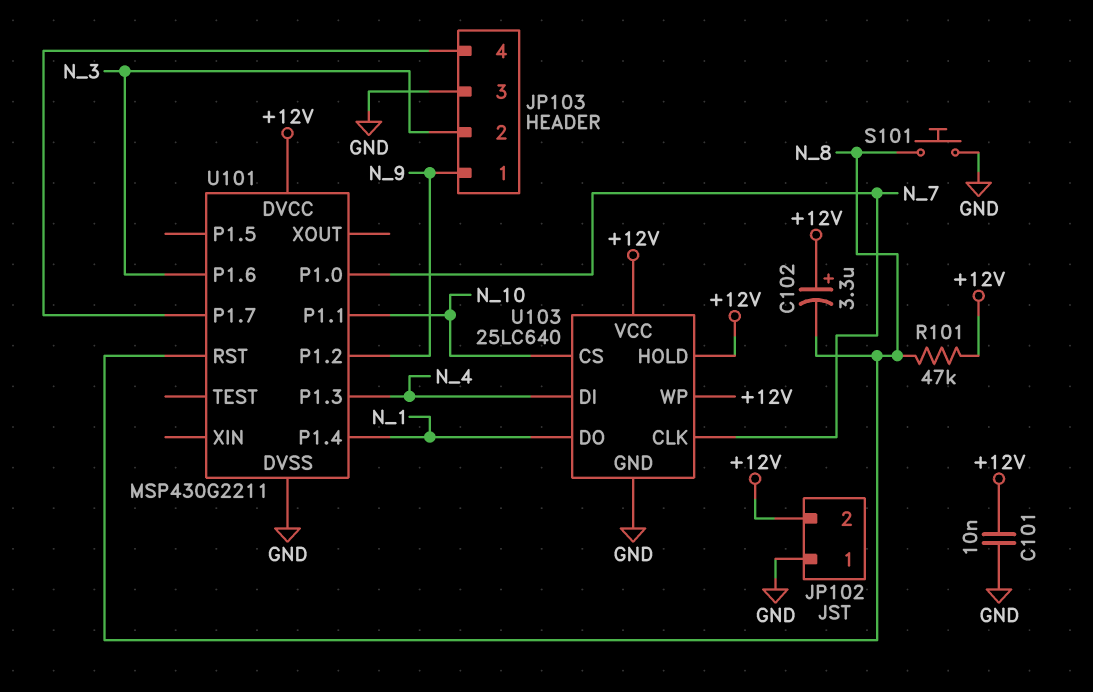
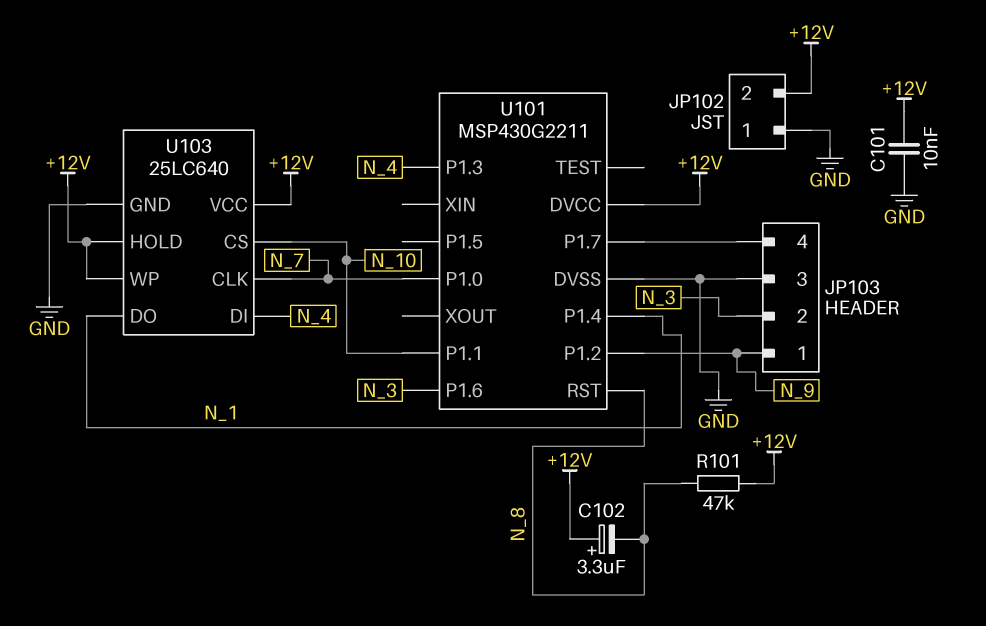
S101: button (GND, N_8) -> none

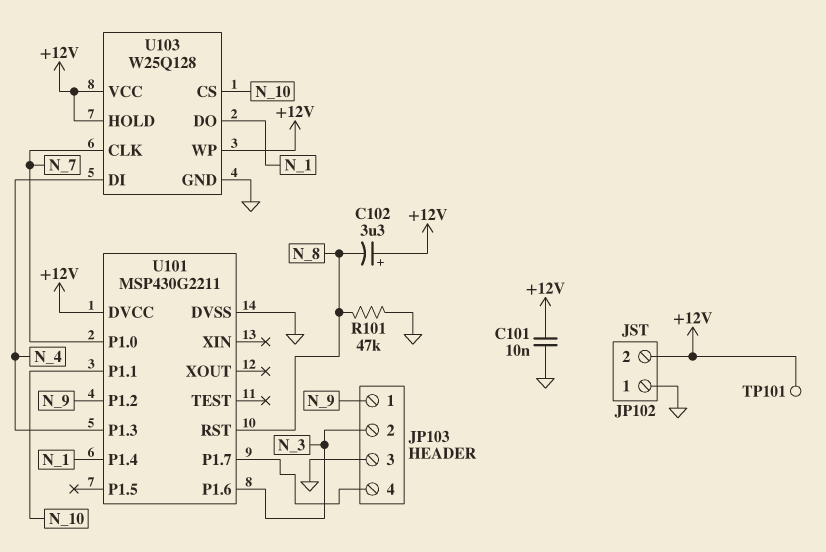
R101: 47k (+12V, N_8) -> 47k (GND, N_8)
TP101: none -> test point (+12V)
U103: 25LC640 -> W25Q128

